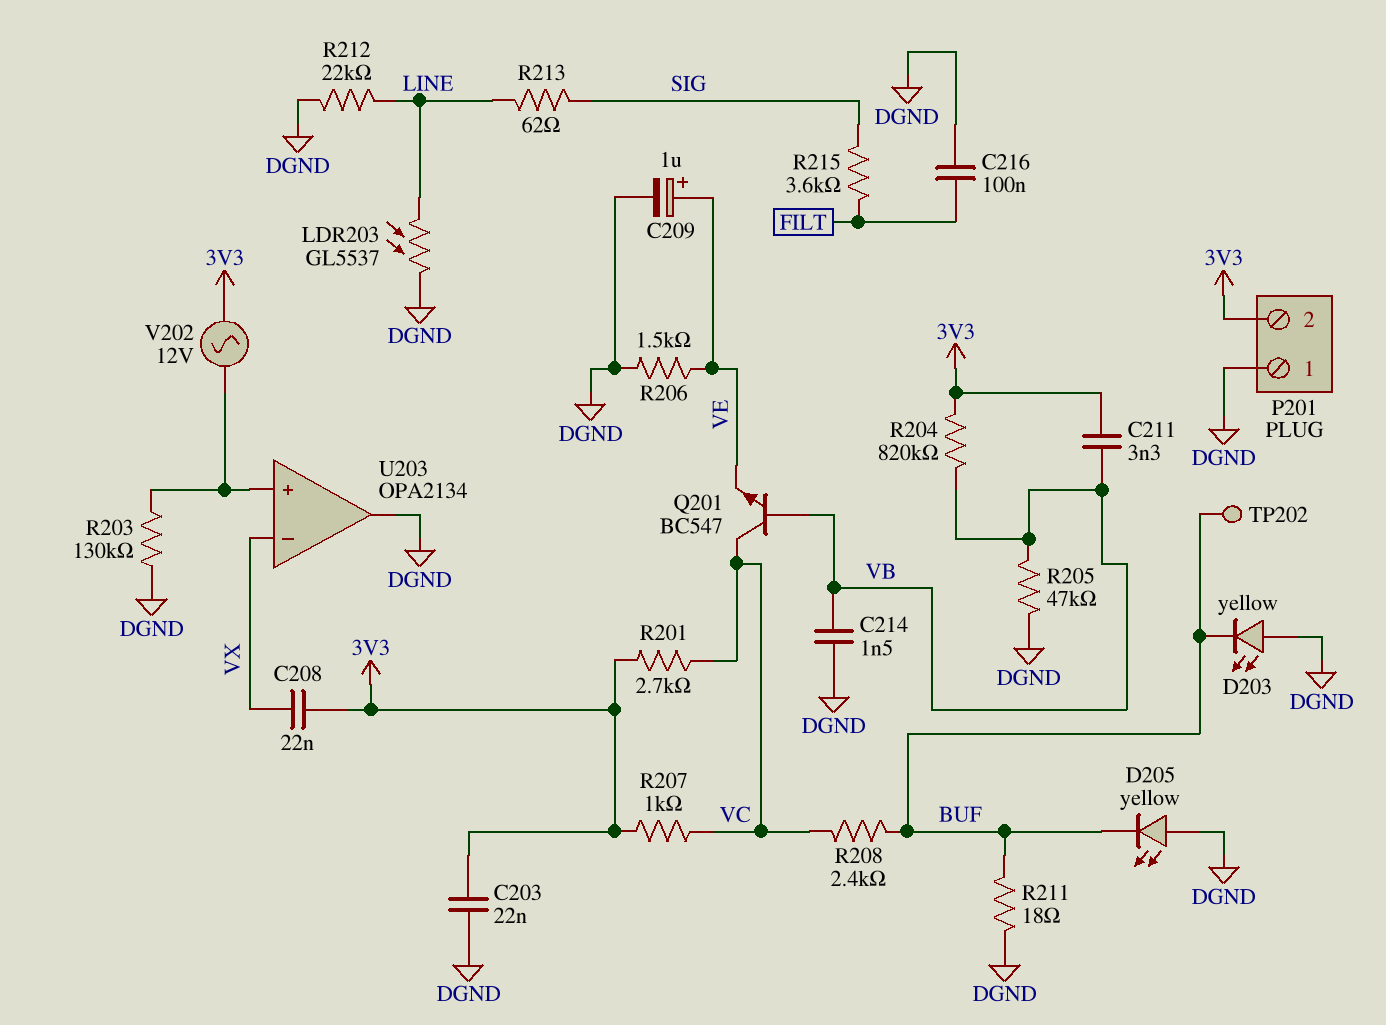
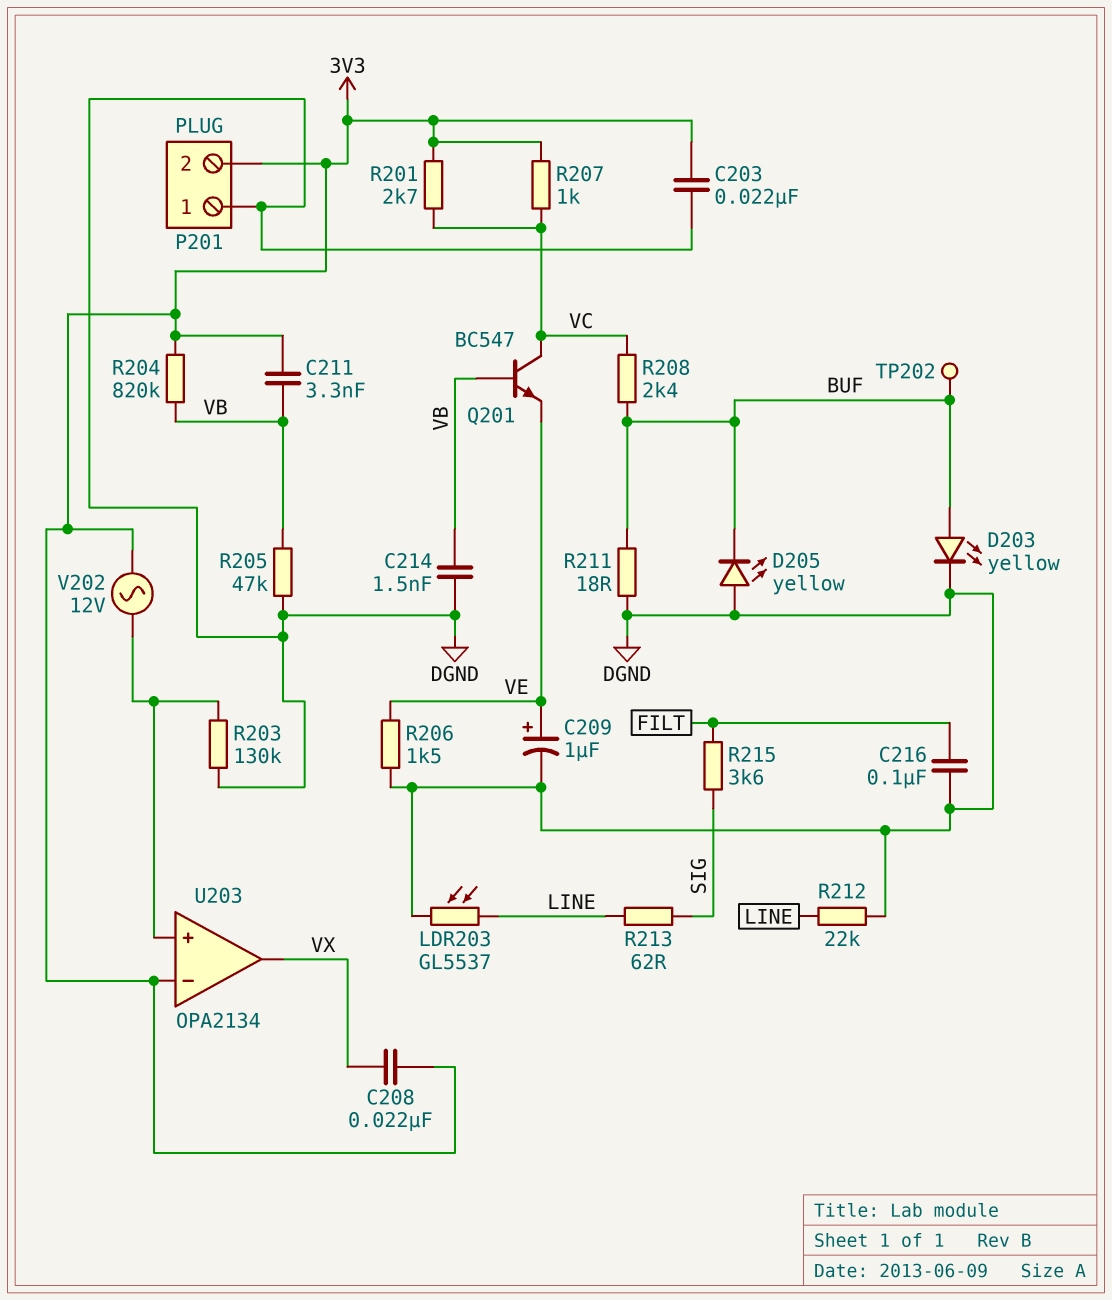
D203: LED yellow (A DGND, K BUF) -> LED yellow (A BUF, K DGND)
U203 pin in-: VX -> 3V3
U203 pin out: DGND -> VX

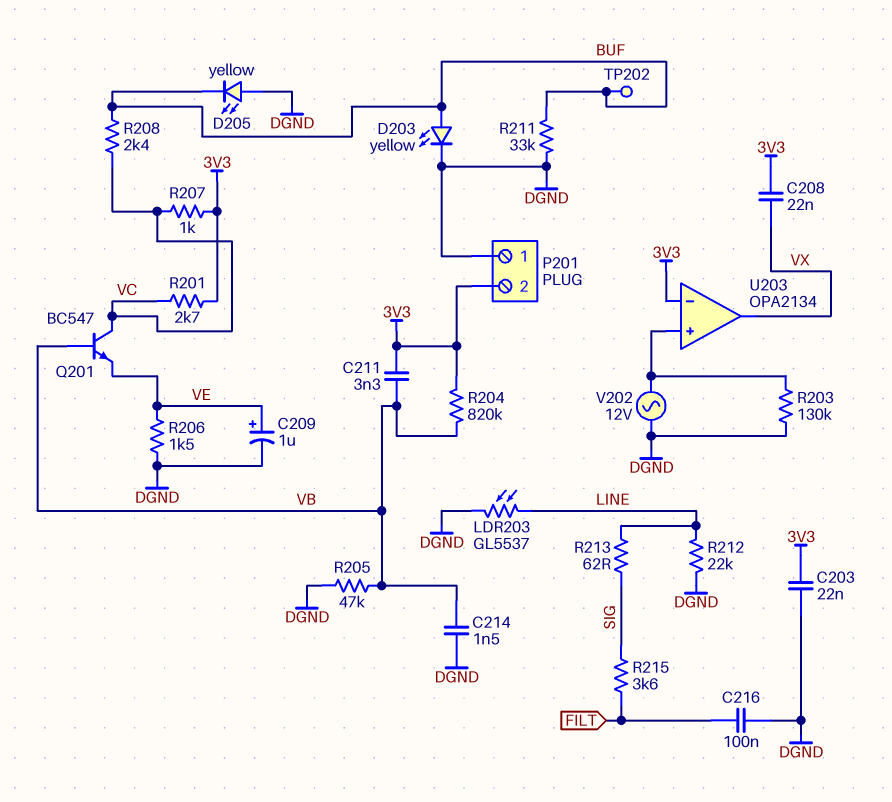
R211: 18 (BUF, DGND) -> 33k (BUF, DGND)
V202: AC 12V (3V3, U203/in+) -> AC 12V (DGND, U203/in+)

